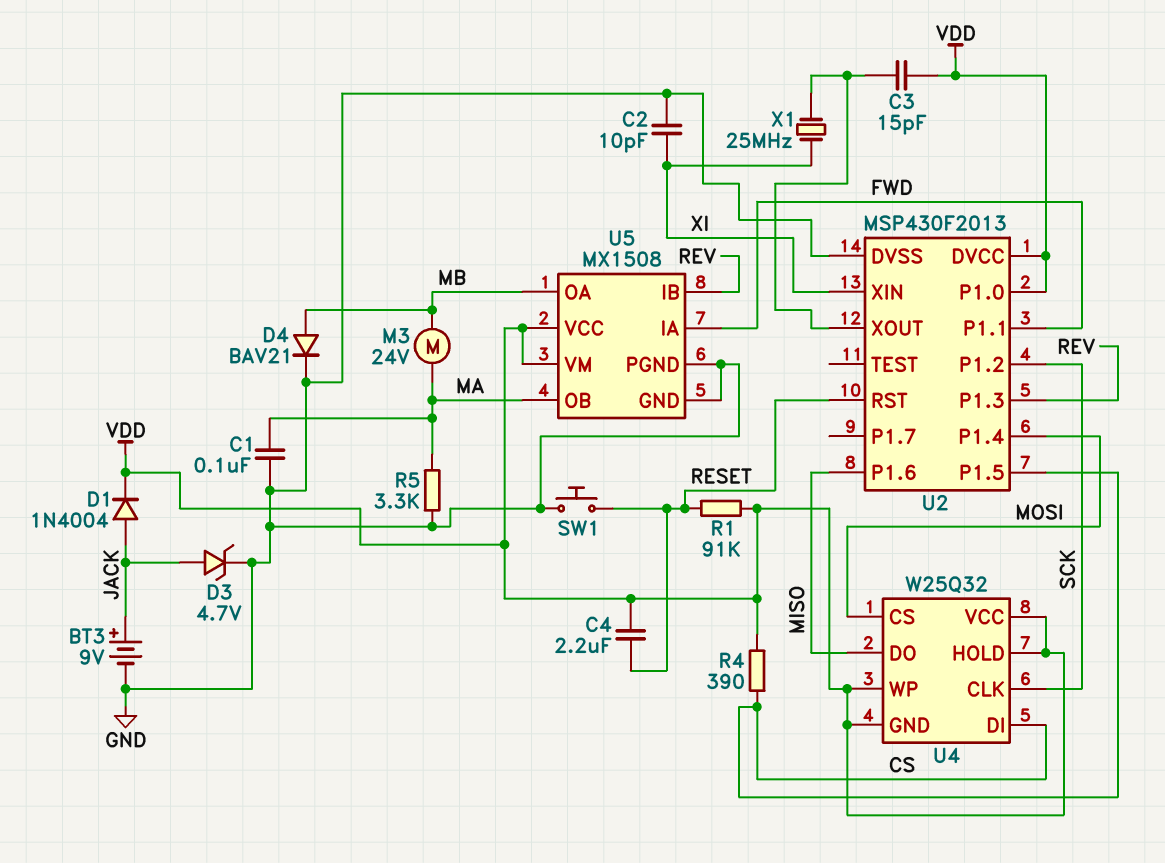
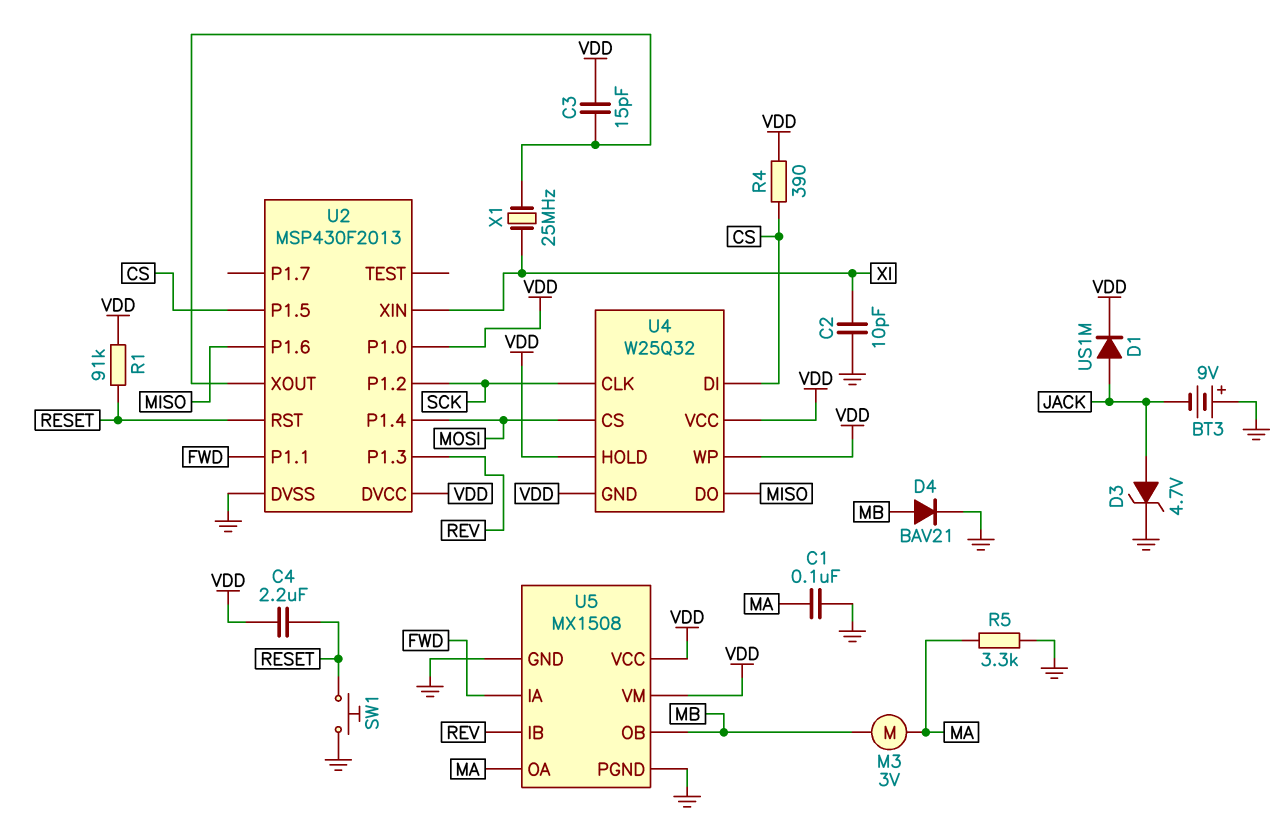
BT3: 9V (plus JACK, minus GND) -> 9V (plus GND, minus JACK)
D1: diode 1N4004 (A JACK, K VDD) -> diode US1M (A JACK, K VDD)
M3: motor 24V (MA, MB) -> motor 3V (MA, MB)
U5 pin OA: MB -> MA
U5 pin OB: MA -> MB

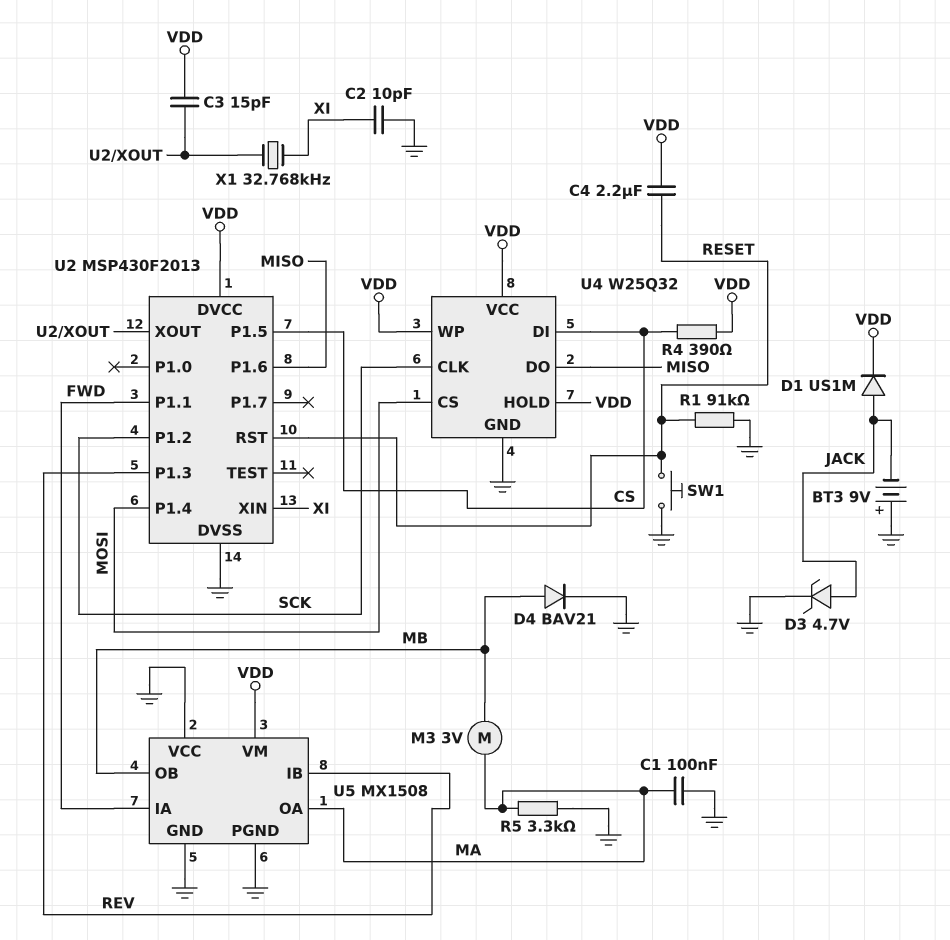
R1: 91k (RESET, VDD) -> 91k (GND, RESET)
U2 pin P1.0: VDD -> none
U4 pin GND: VDD -> GND
U5 pin VCC: VDD -> GND
X1: 25MHz (U2/XOUT, XI) -> 32.768kHz (U2/XOUT, XI)

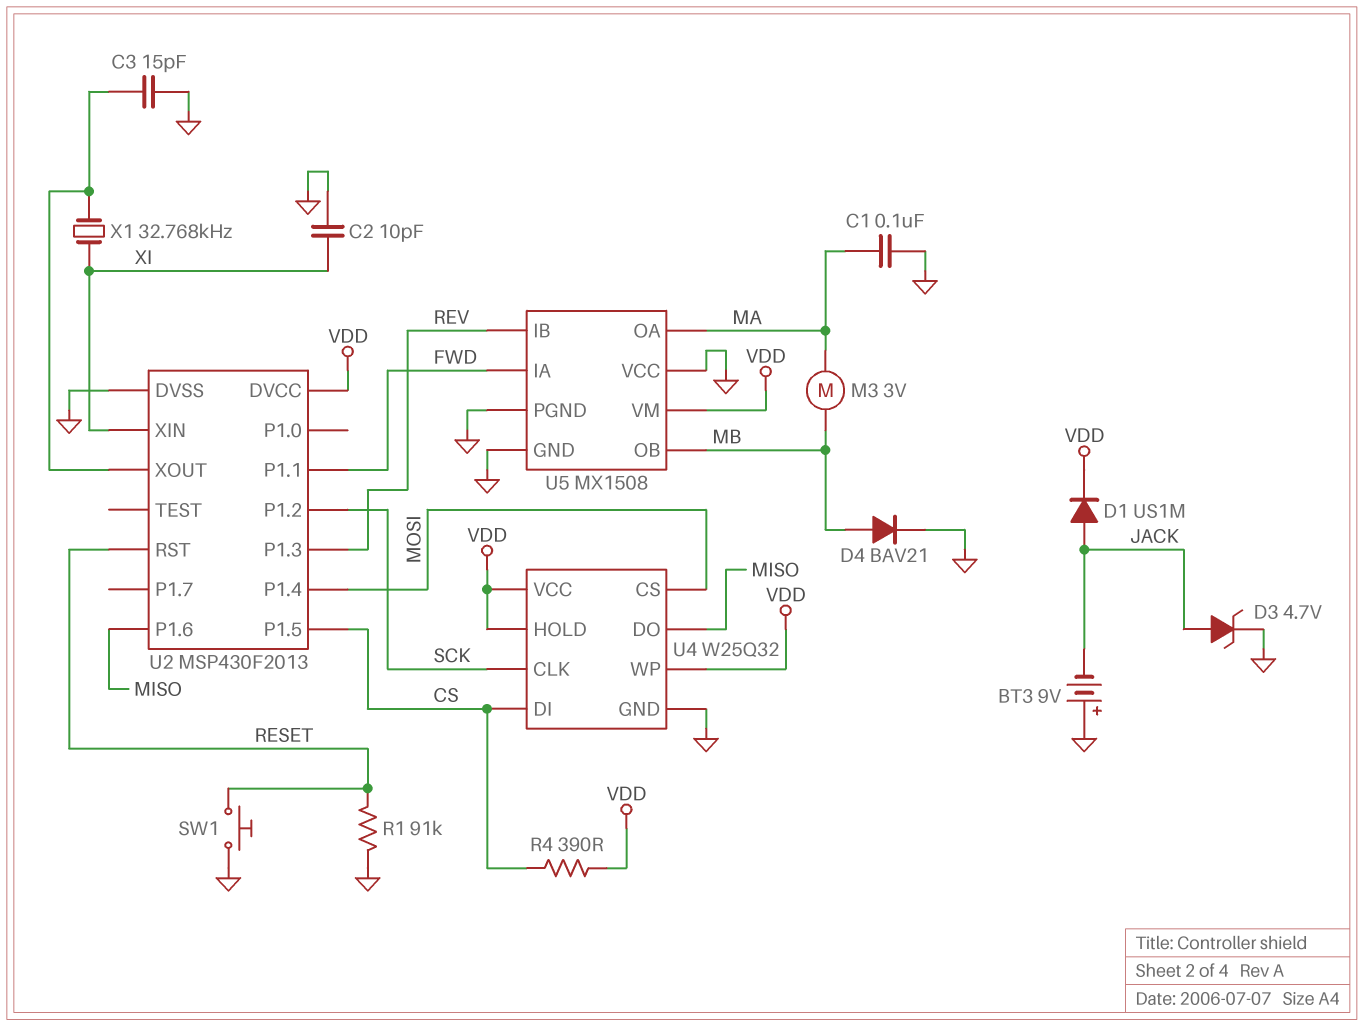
C3: 15pF (U2/XOUT, VDD) -> 15pF (GND, U2/XOUT)
C4: 2.2uF (RESET, VDD) -> none
R5: 3.3k (GND, MA) -> none

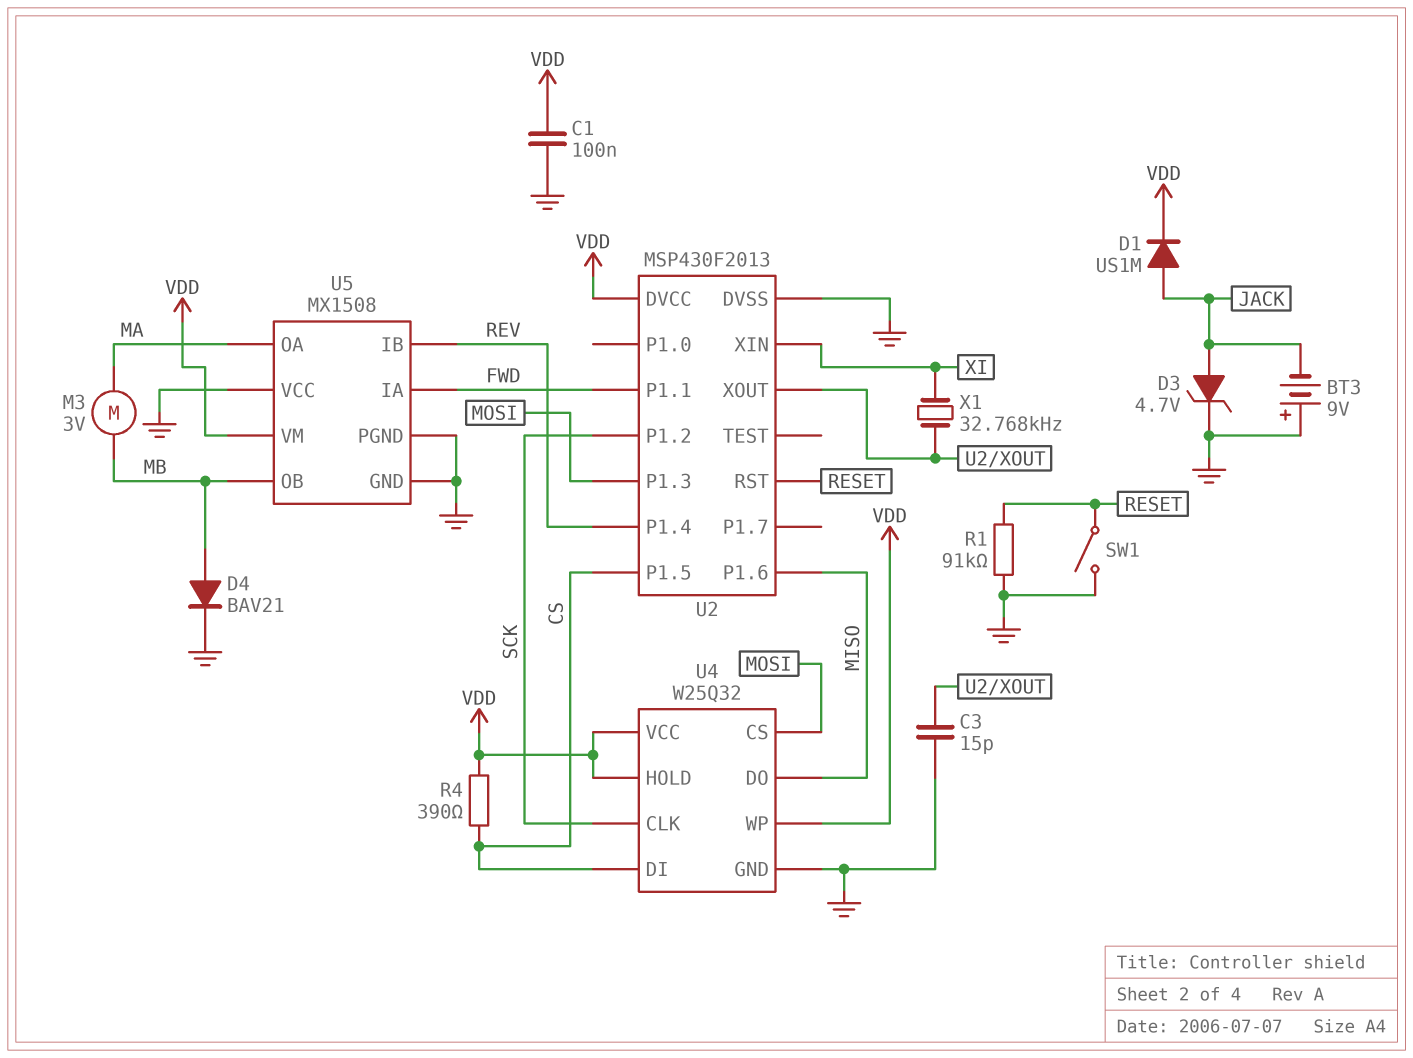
C1: 100nF (GND, MA) -> 100nF (GND, VDD)
C2: 10pF (GND, XI) -> none
SW1: button (GND, RESET) -> switch (GND, RESET)
U2 pin P1.3: REV -> MOSI
U2 pin P1.4: MOSI -> REV

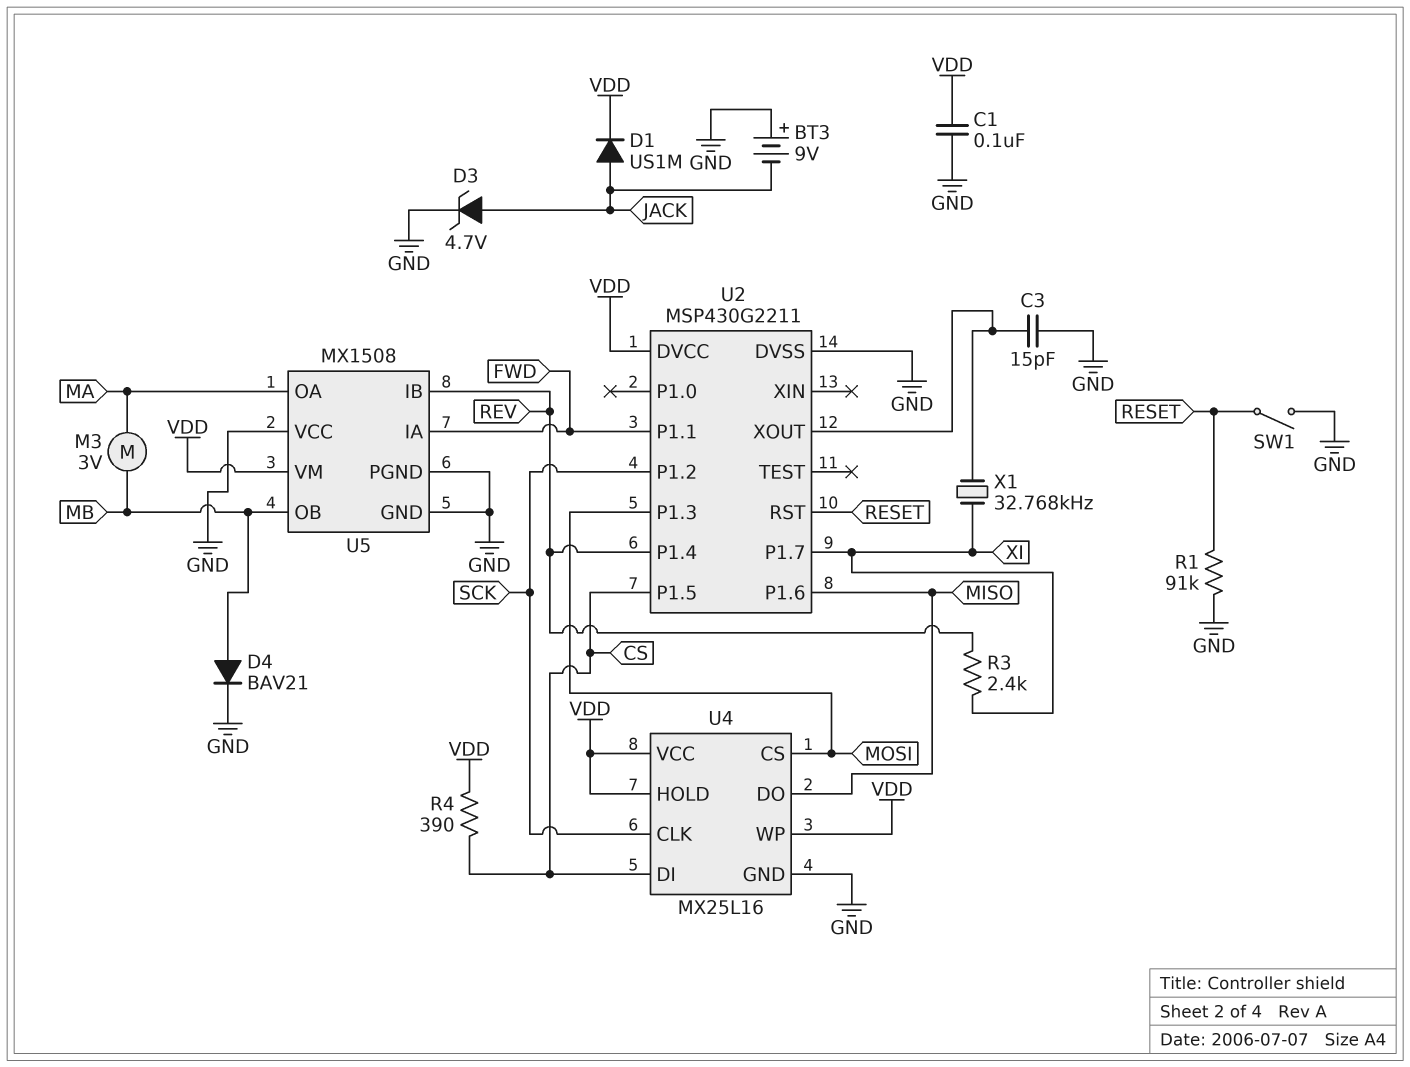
R3: none -> 2.4k (REV, XI)
U2: MSP430F2013 -> MSP430G2211
U2 pin P1.7: none -> XI
U2 pin XIN: XI -> none
U4: W25Q32 -> MX25L16

